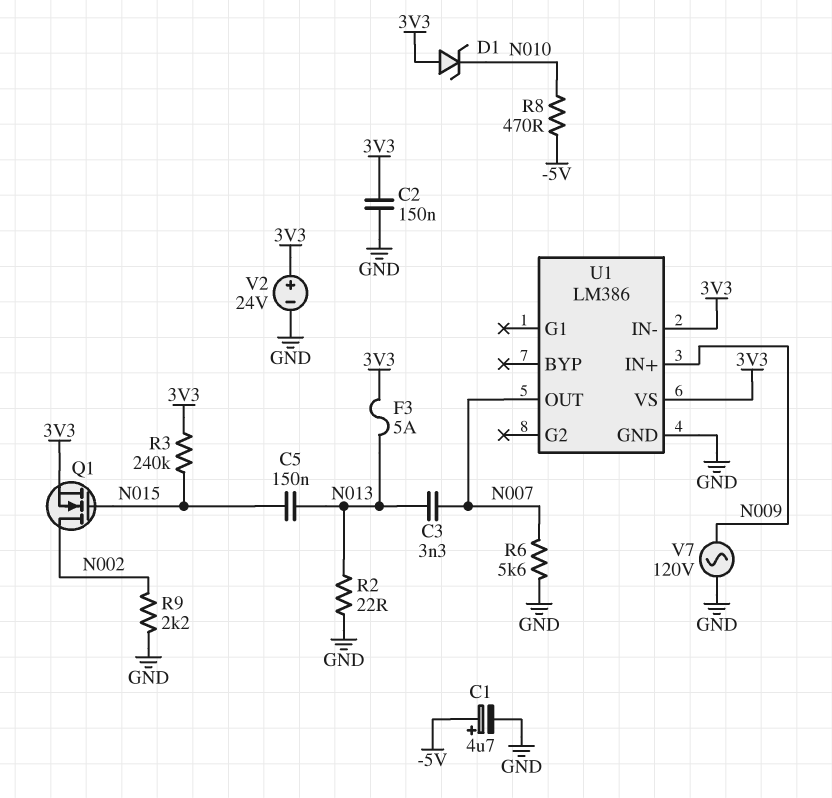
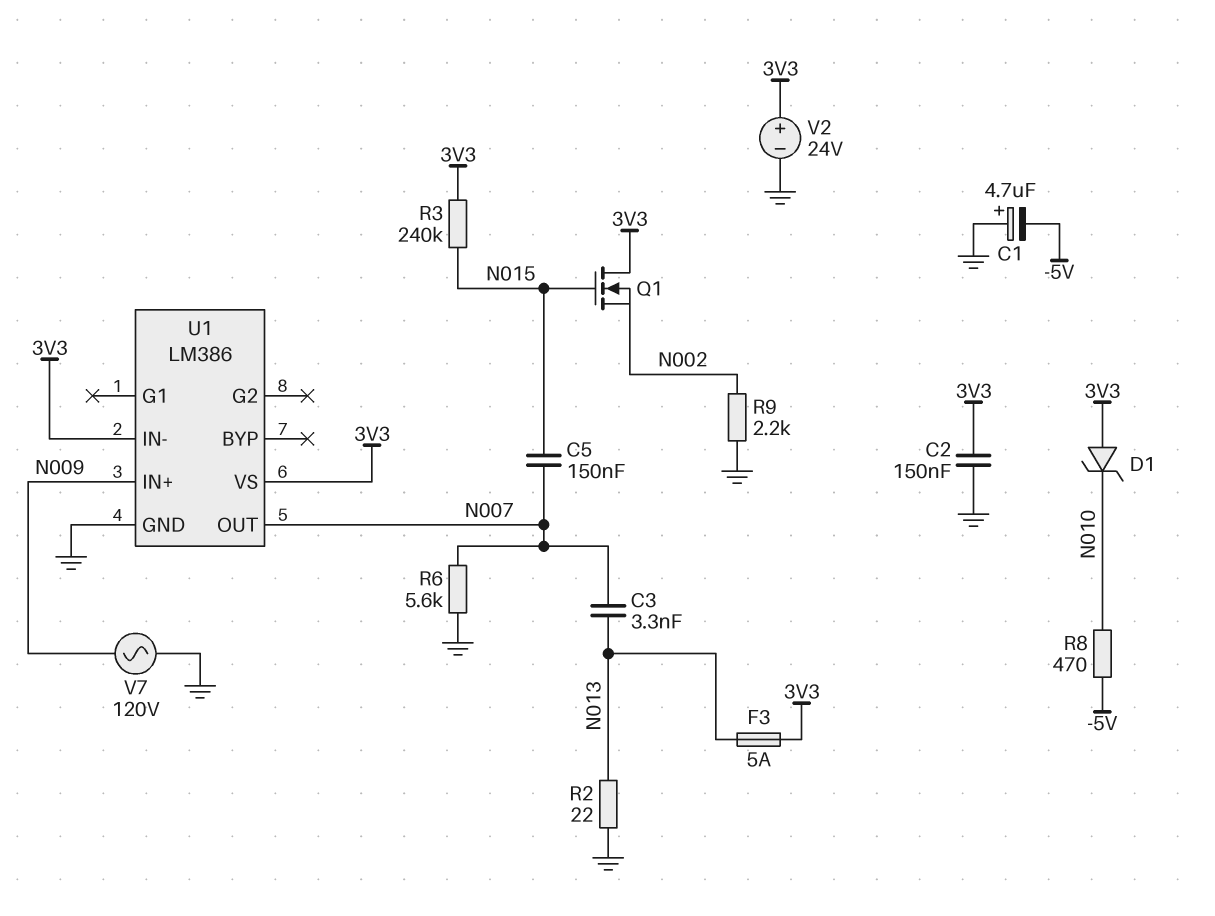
C1: 4.7uF (plus -5V, minus GND) -> 4.7uF (plus GND, minus -5V)
C5: 150nF (N013, N015) -> 150nF (N007, N015)
Q1: NMOS (G N015, D N002, S 3V3) -> NMOS (G N015, D 3V3, S N002)

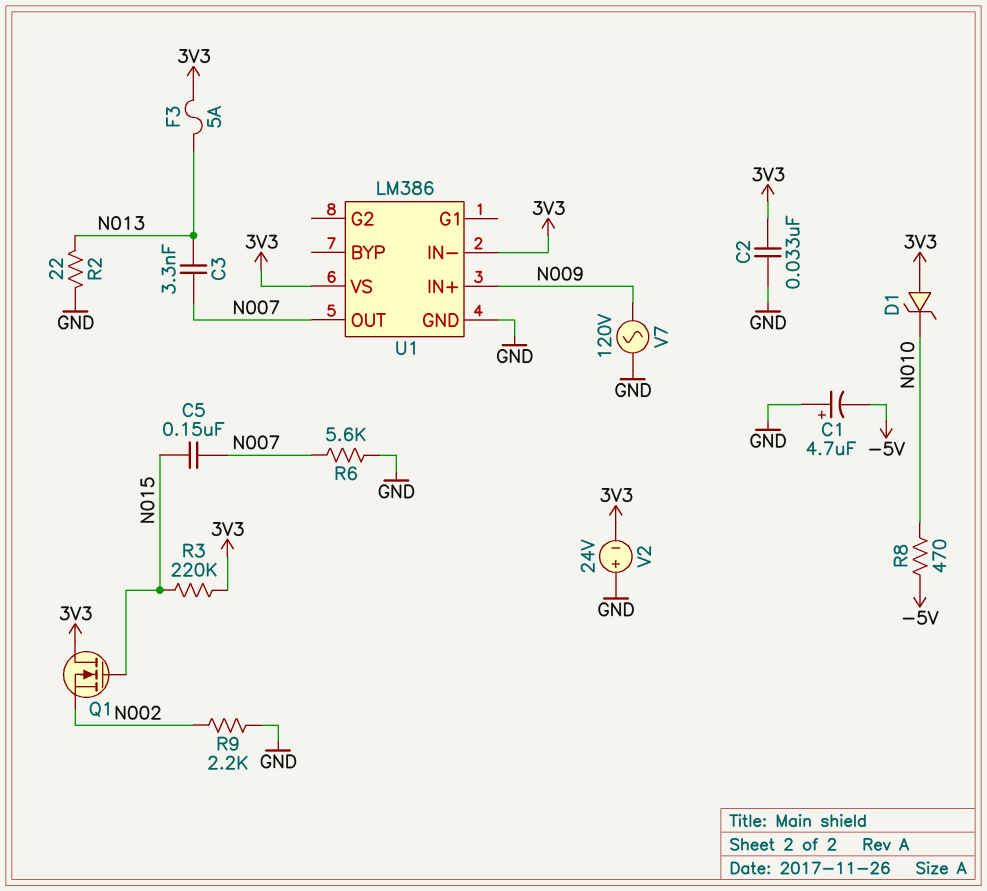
C2: 150nF (3V3, GND) -> 33nF (3V3, GND)
R3: 240k (3V3, N015) -> 220k (3V3, N015)
V2: 24V (plus 3V3, minus GND) -> 24V (plus GND, minus 3V3)

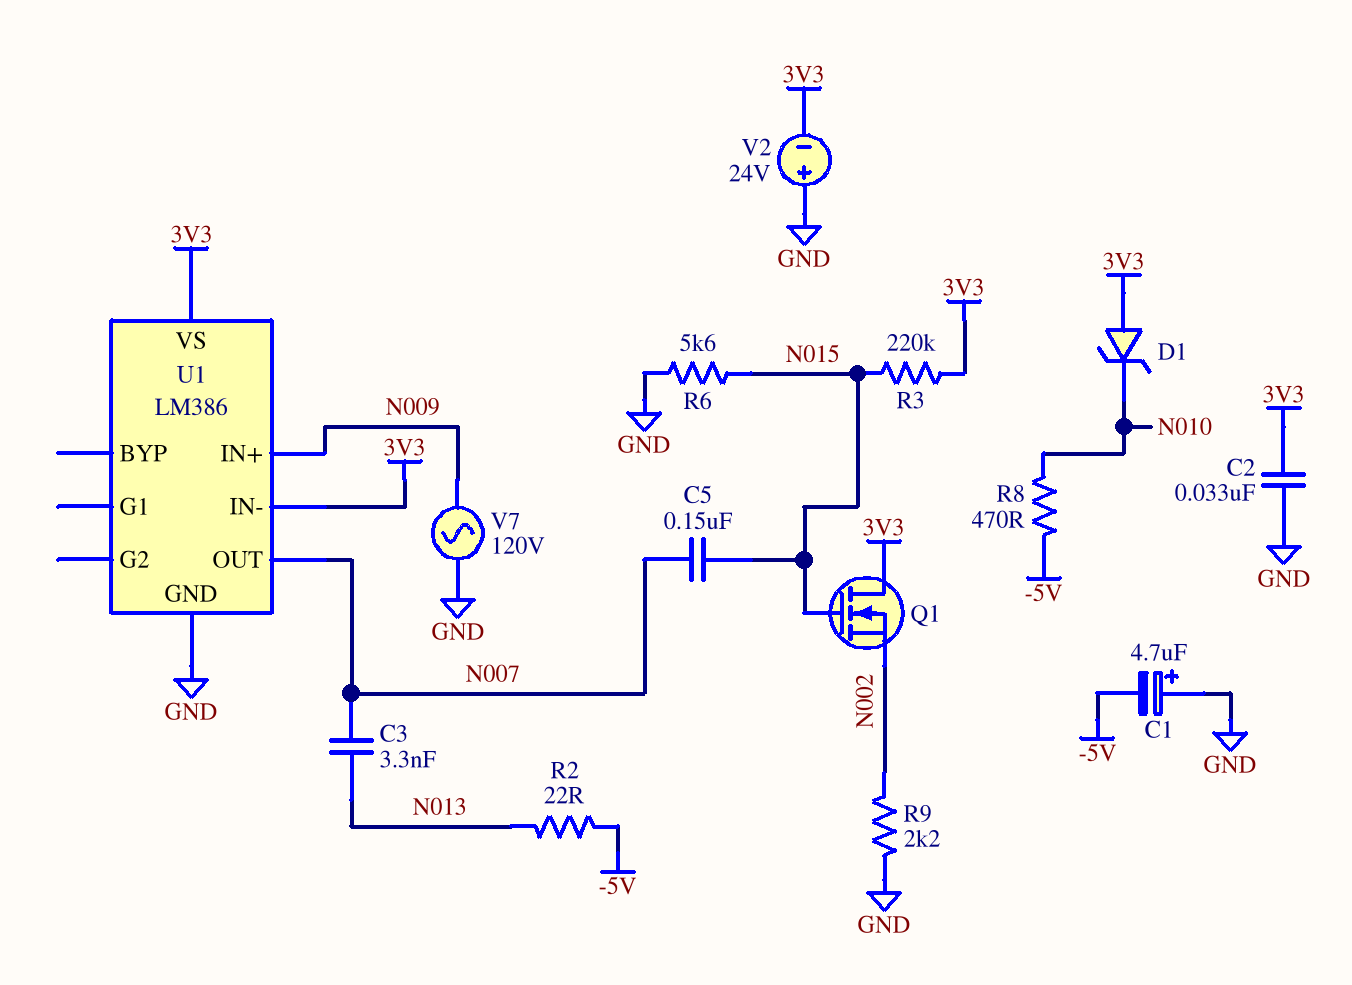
F3: 5A (3V3, N013) -> none
R2: 22 (GND, N013) -> 22 (-5V, N013)
R6: 5.6k (GND, N007) -> 5.6k (GND, N015)

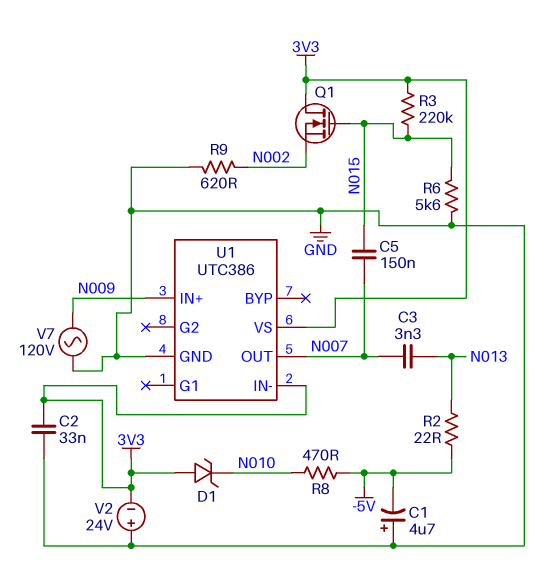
R9: 2.2k (GND, N002) -> 620 (GND, N002)
U1: LM386 -> UTC386

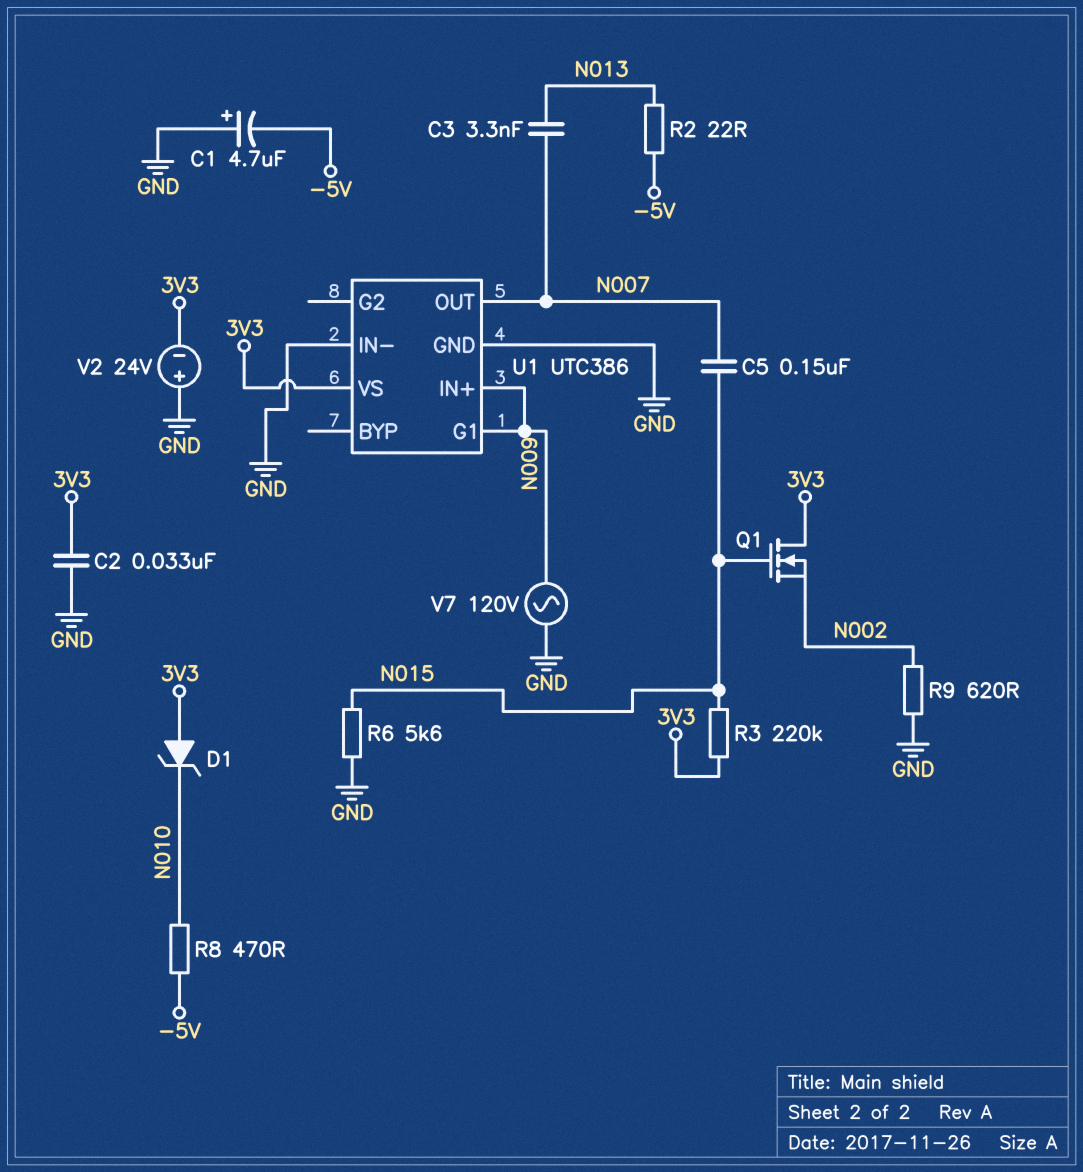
U1 pin G1: none -> N009
U1 pin IN-: 3V3 -> GND

